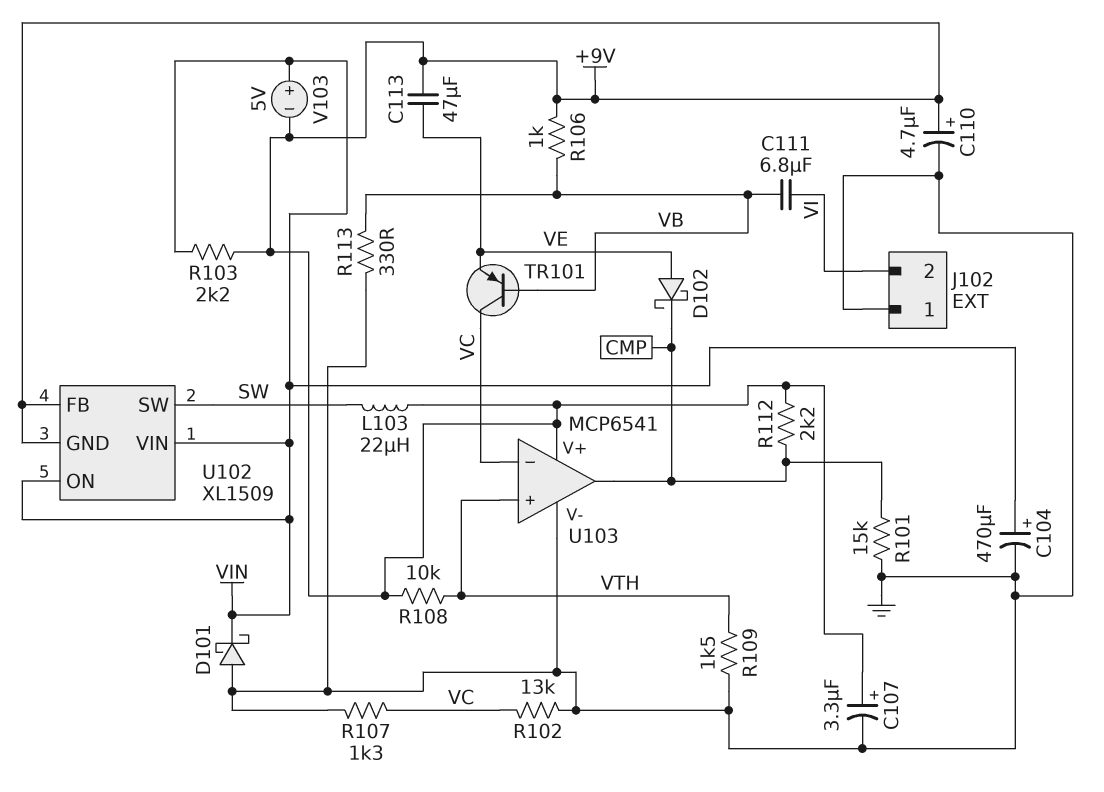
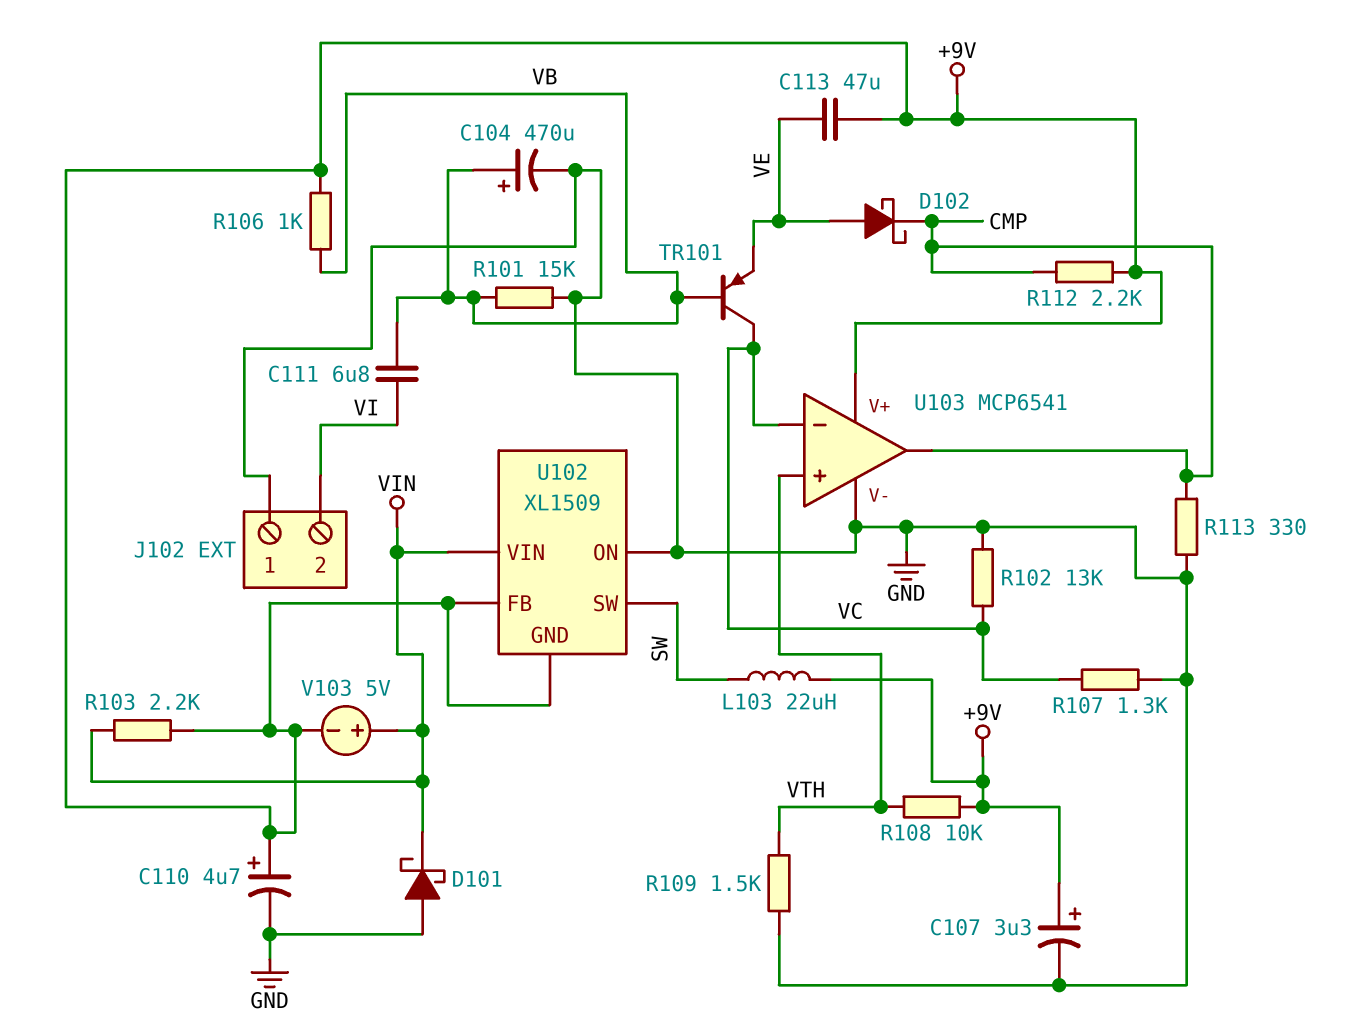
C104: 470uF (plus VIN, minus GND) -> 470uF (plus VB, minus GND)
R101: 15k (CMP, GND) -> 15k (GND, VB)
R113: 330 (GND, VB) -> 330 (CMP, GND)
U102 pin ON: VIN -> GND

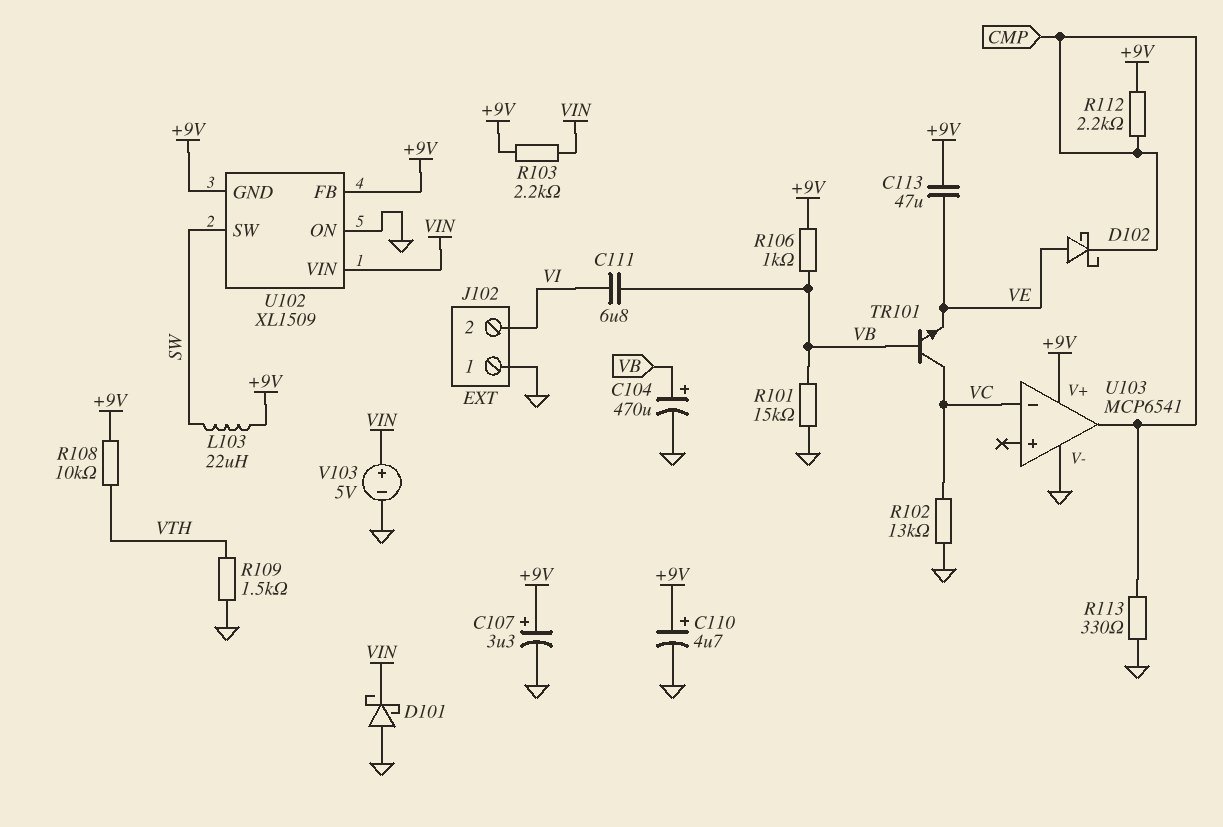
R107: 1.3k (GND, VC) -> none
TR101: PNP (B VB, C VC, E VE) -> NPN (B VB, C VC, E VE)
U103 pin in+: VTH -> none
V103: 5V (plus VIN, minus +9V) -> 5V (plus VIN, minus GND)

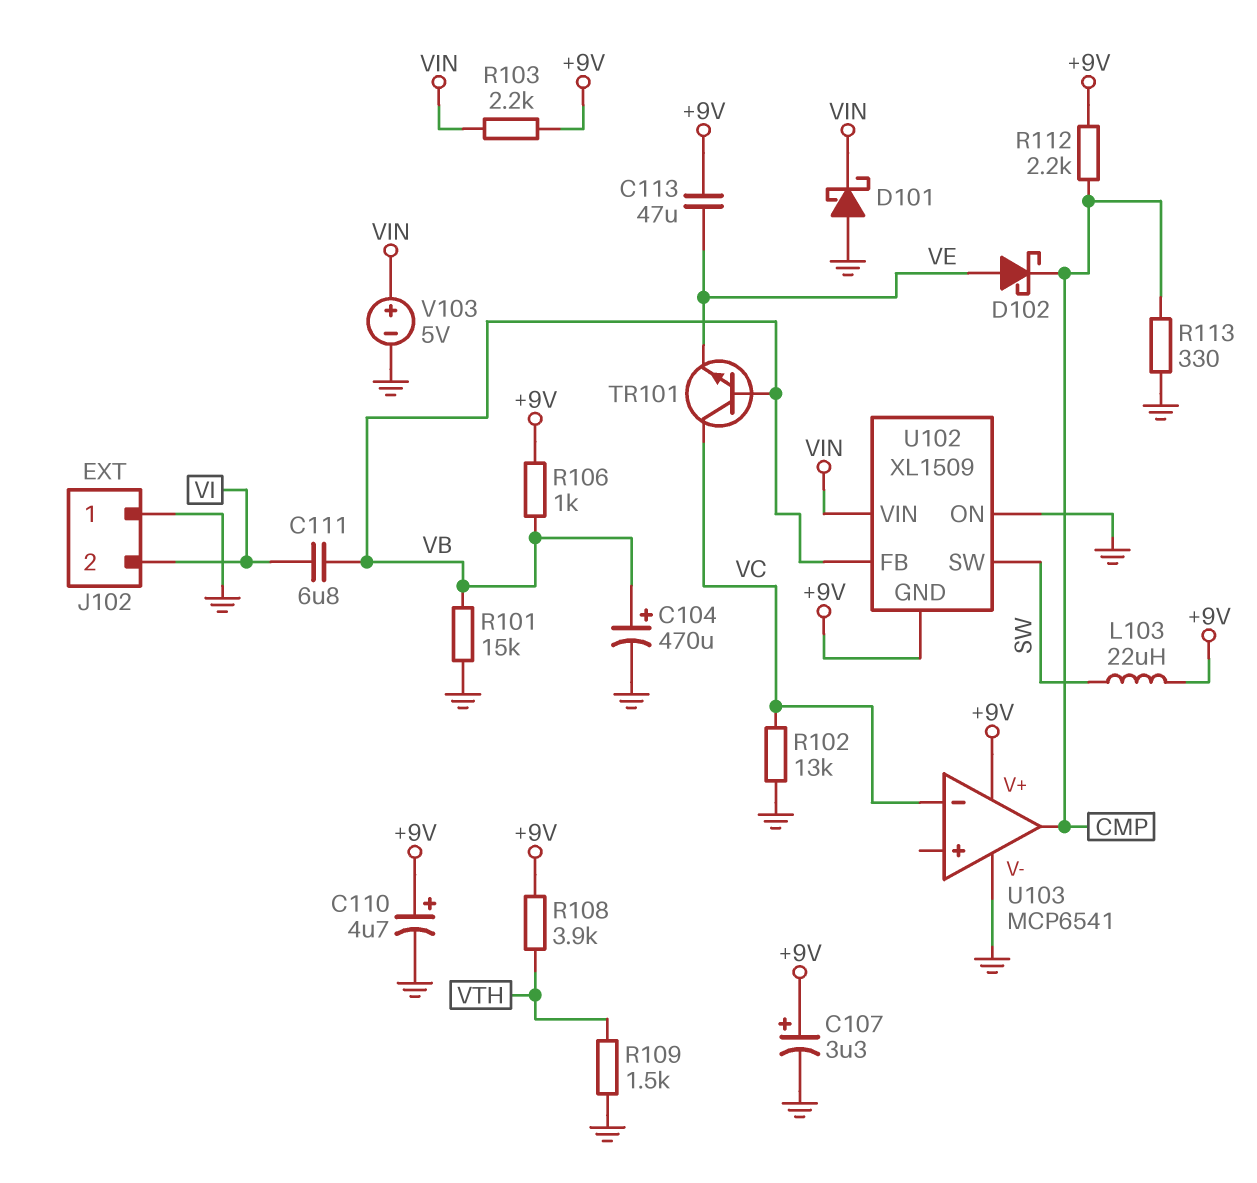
R108: 10k (+9V, VTH) -> 3.9k (+9V, VTH)
U102 pin FB: +9V -> VB

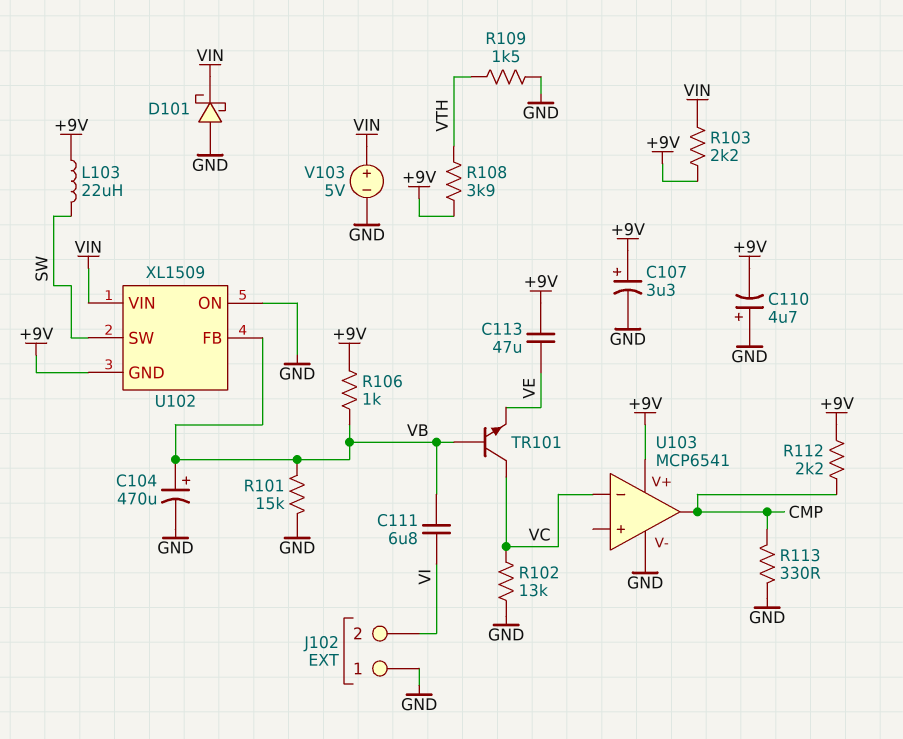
C110: 4.7uF (plus +9V, minus GND) -> 4.7uF (plus GND, minus +9V)
D102: schottky (A VE, K CMP) -> none

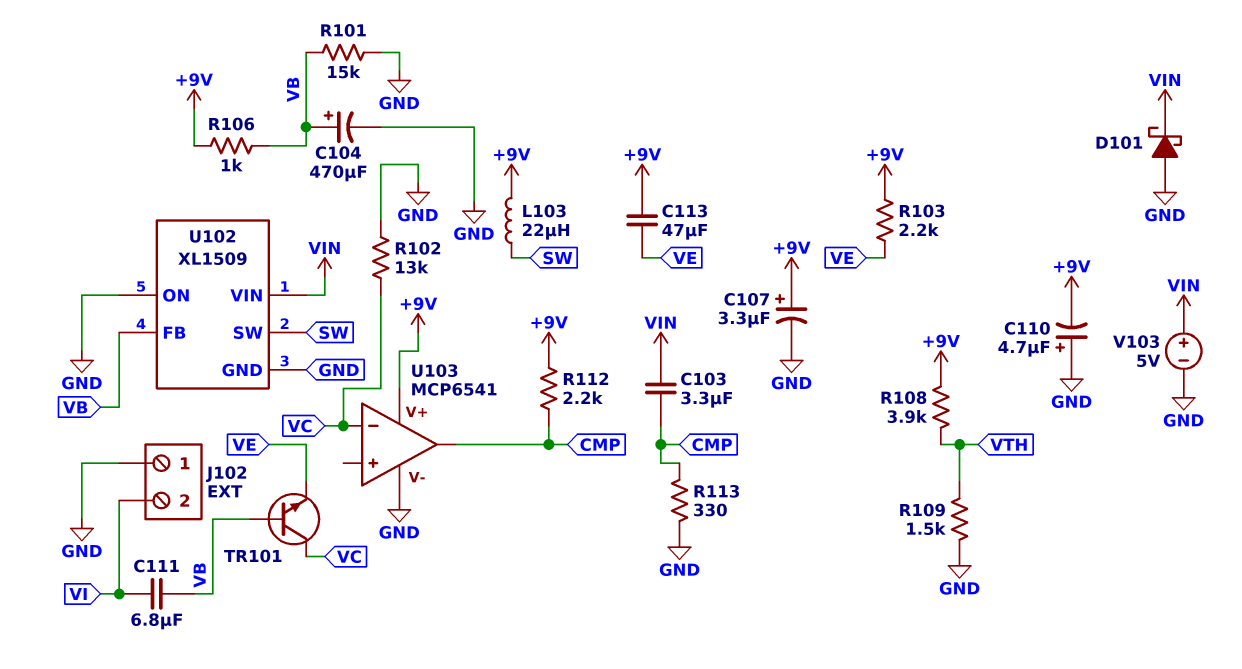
C103: none -> 3.3uF (CMP, VIN)
R103: 2.2k (+9V, VIN) -> 2.2k (+9V, VE)
U102 pin GND: +9V -> GND

